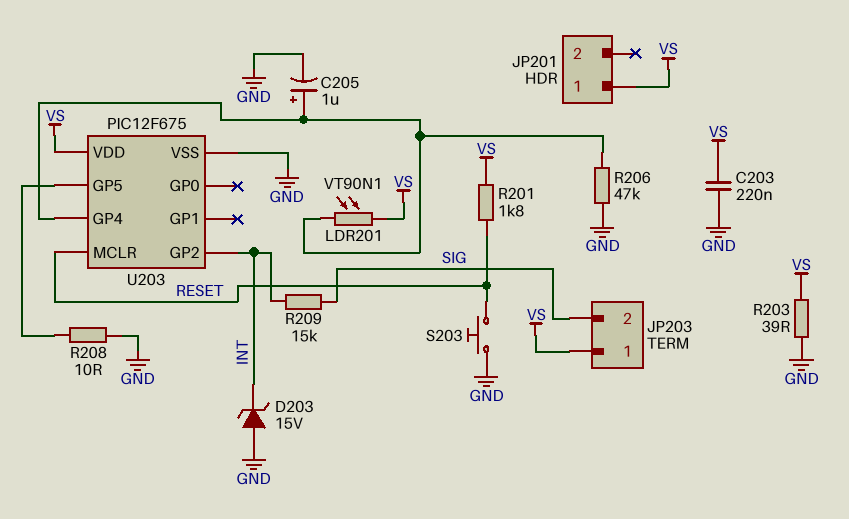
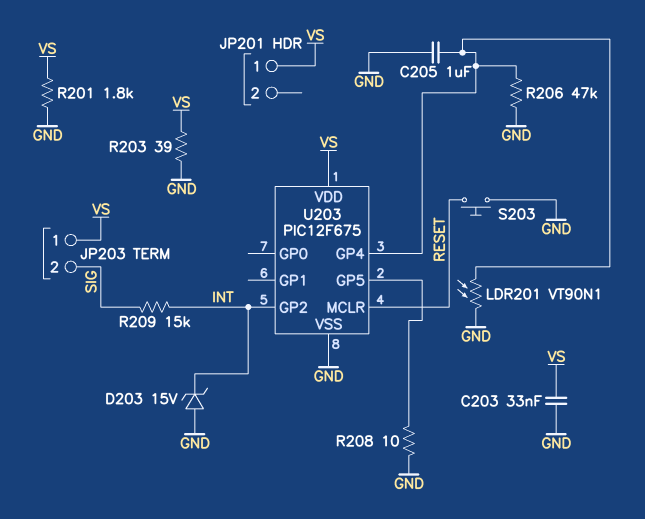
C203: 220nF (GND, VS) -> 33nF (GND, VS)
C205: 1uF (plus U203/GP4, minus GND) -> 1uF (GND, U203/GP4)
LDR201: VT90N1 (U203/GP4, VS) -> VT90N1 (GND, U203/GP4)
R201: 1.8k (RESET, VS) -> 1.8k (GND, VS)

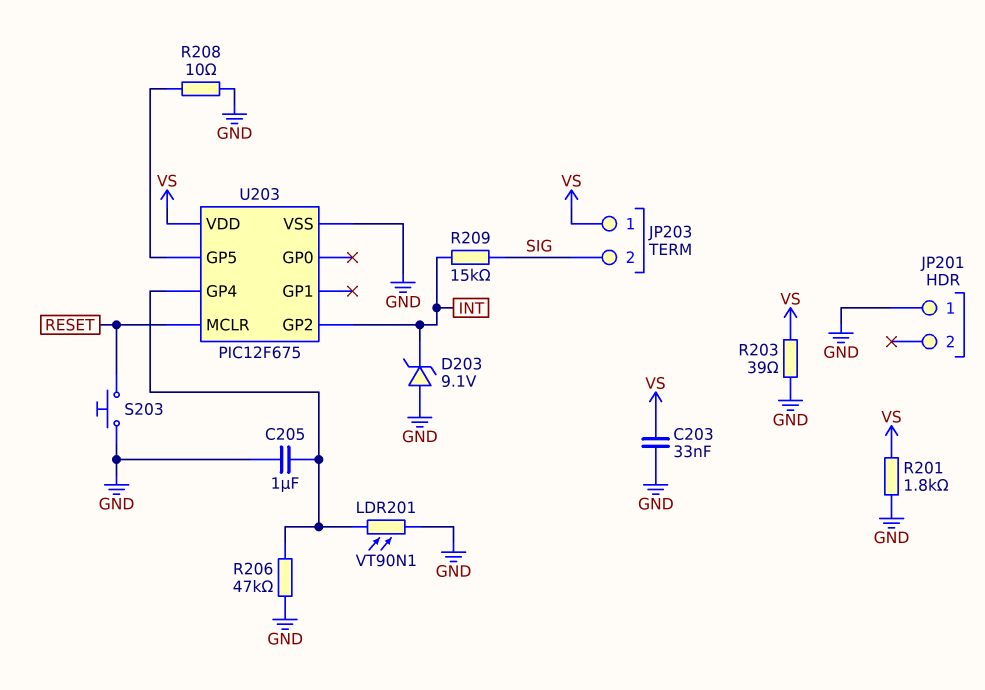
D203: zener 15V (A GND, K INT) -> zener 9.1V (A GND, K INT)
JP201 pin 1: VS -> GND

